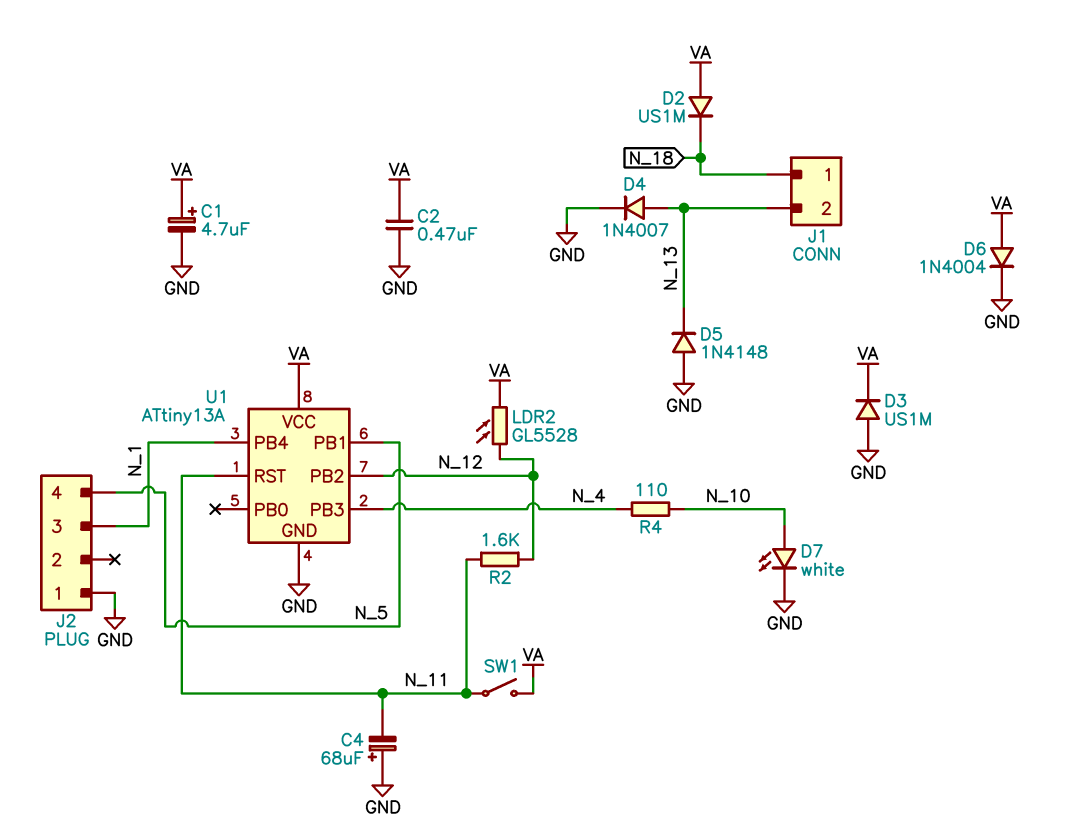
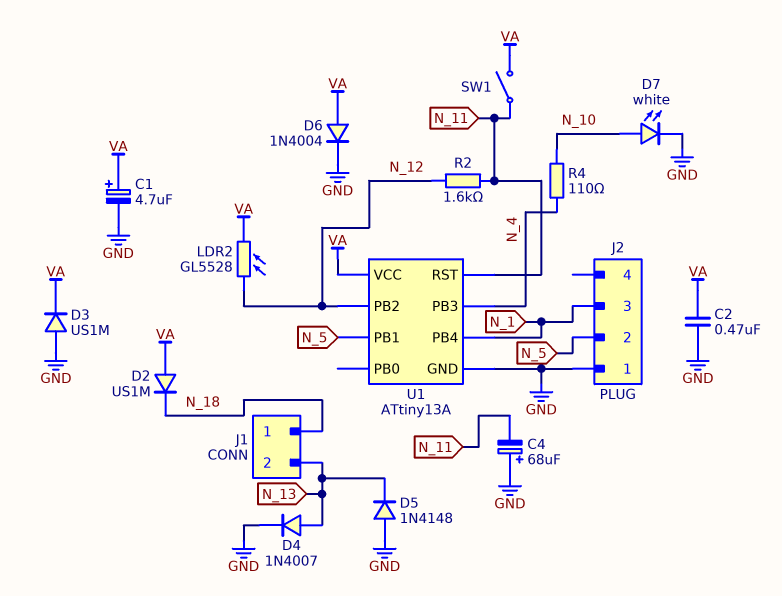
J2 pin 2: none -> N_5
J2 pin 4: N_5 -> none

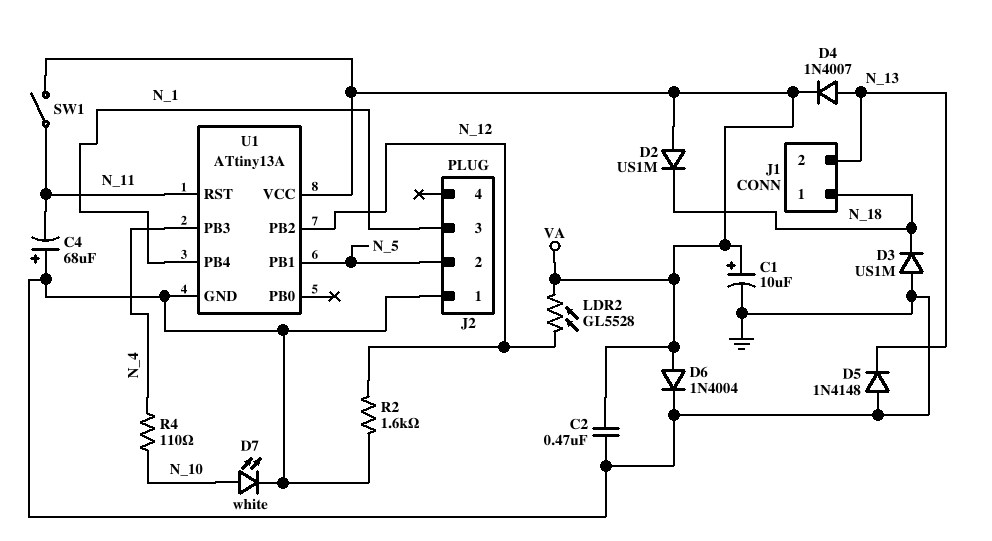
C1: 4.7uF (plus VA, minus GND) -> 10uF (plus VA, minus GND)
D3: diode US1M (A GND, K VA) -> diode US1M (A GND, K N_18)
D4: diode 1N4007 (A N_13, K GND) -> diode 1N4007 (A N_13, K VA)
R2: 1.6k (N_11, N_12) -> 1.6k (GND, N_12)

